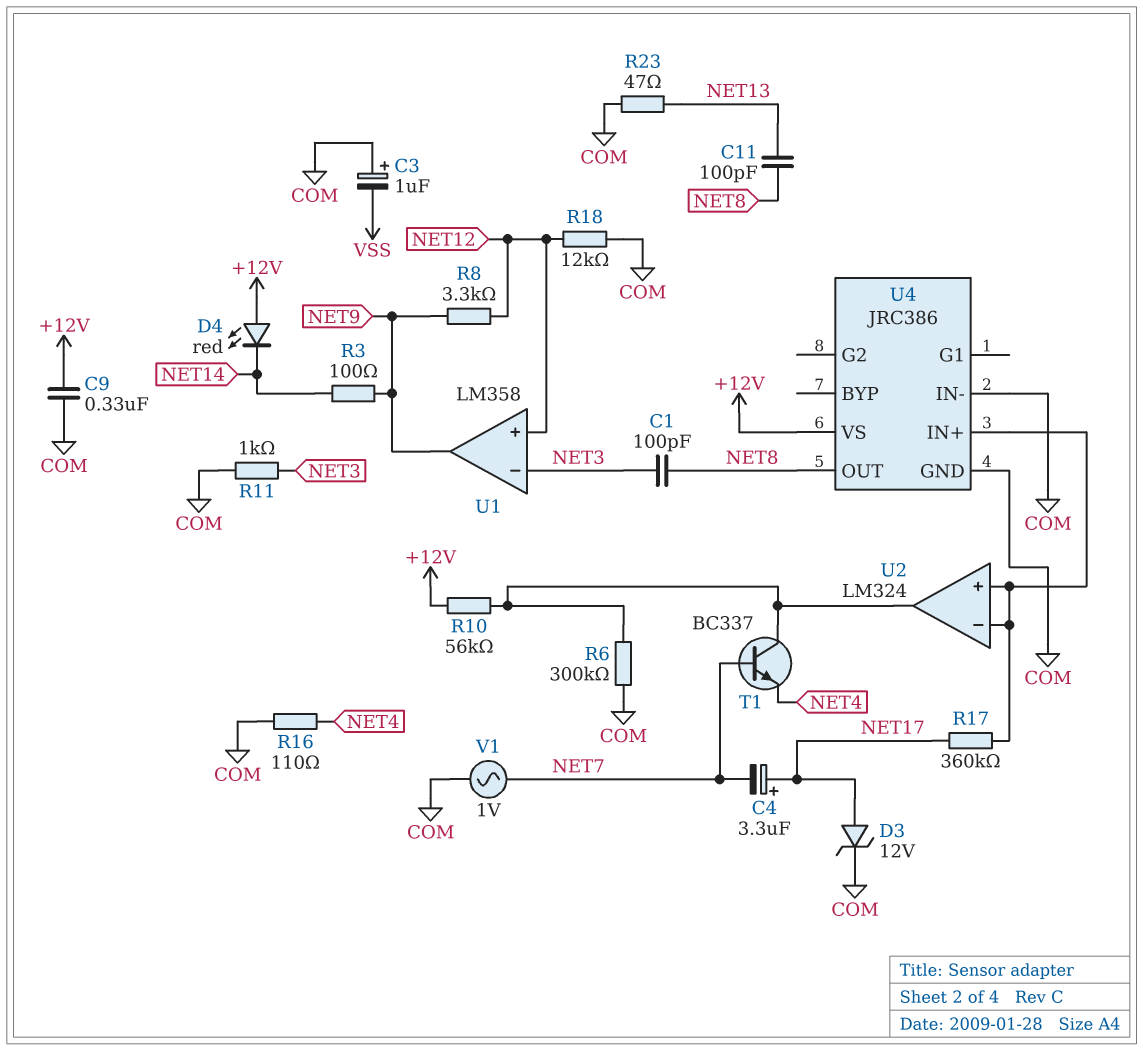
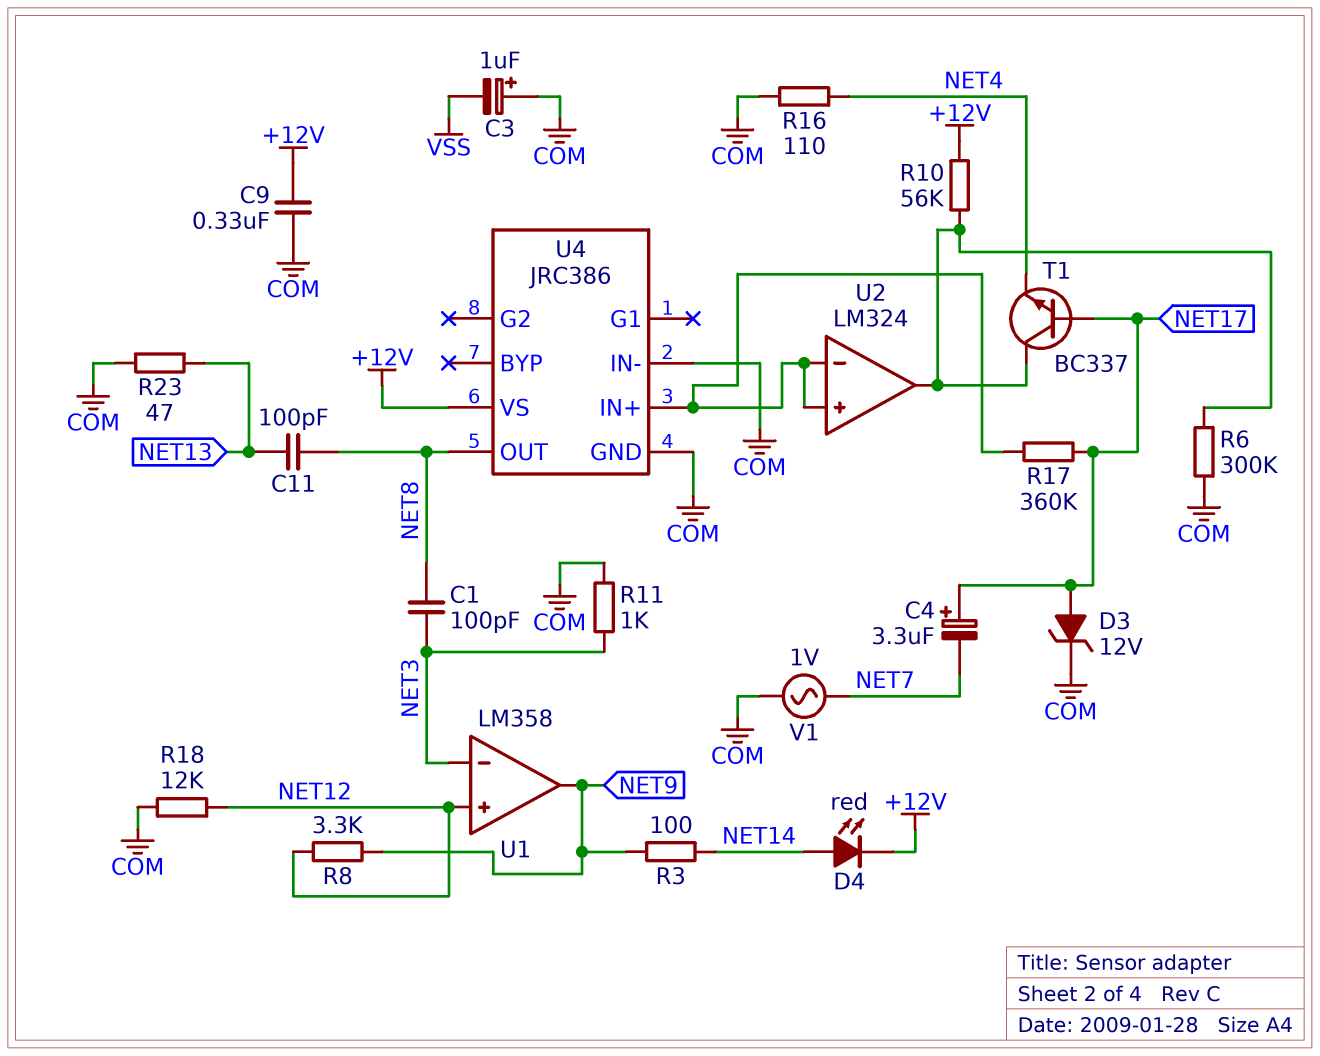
D4: LED red (A +12V, K NET14) -> LED red (A NET14, K +12V)
T1: NPN BC337 (B NET7, C U2/out, E NET4) -> NPN BC337 (B NET17, C U2/out, E NET4)

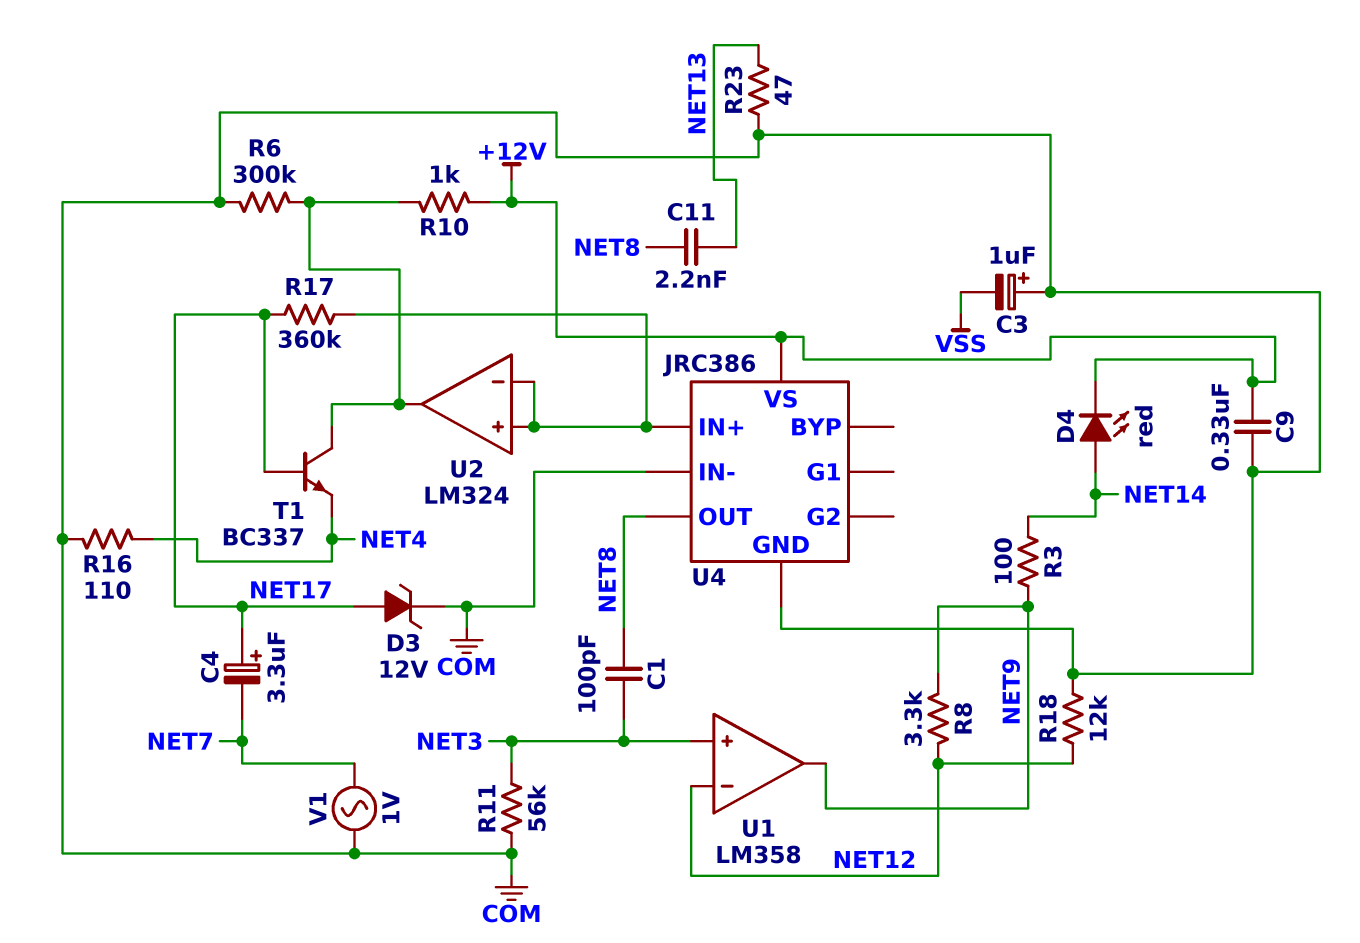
C11: 100pF (NET8, NET13) -> 2.2nF (NET8, NET13)
R10: 56k (+12V, U2/out) -> 1k (+12V, U2/out)
R11: 1k (COM, NET3) -> 56k (COM, NET3)
U1 pin in+: NET12 -> NET3
U1 pin in-: NET3 -> NET12

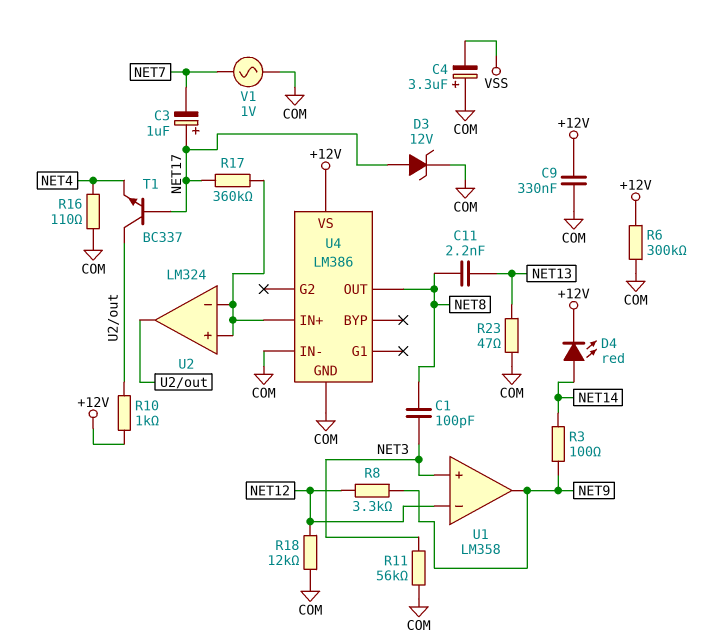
C3: 1uF (plus COM, minus VSS) -> 1uF (plus NET17, minus NET7)
C4: 3.3uF (plus NET17, minus NET7) -> 3.3uF (plus COM, minus VSS)
R6: 300k (COM, U2/out) -> 300k (+12V, COM)
U4: JRC386 -> LM386

